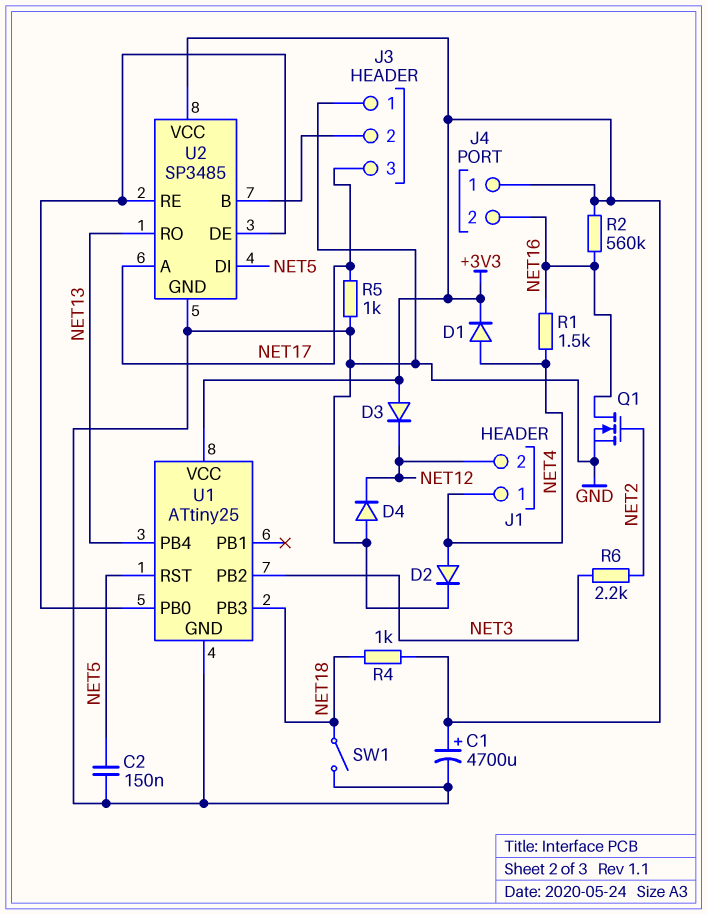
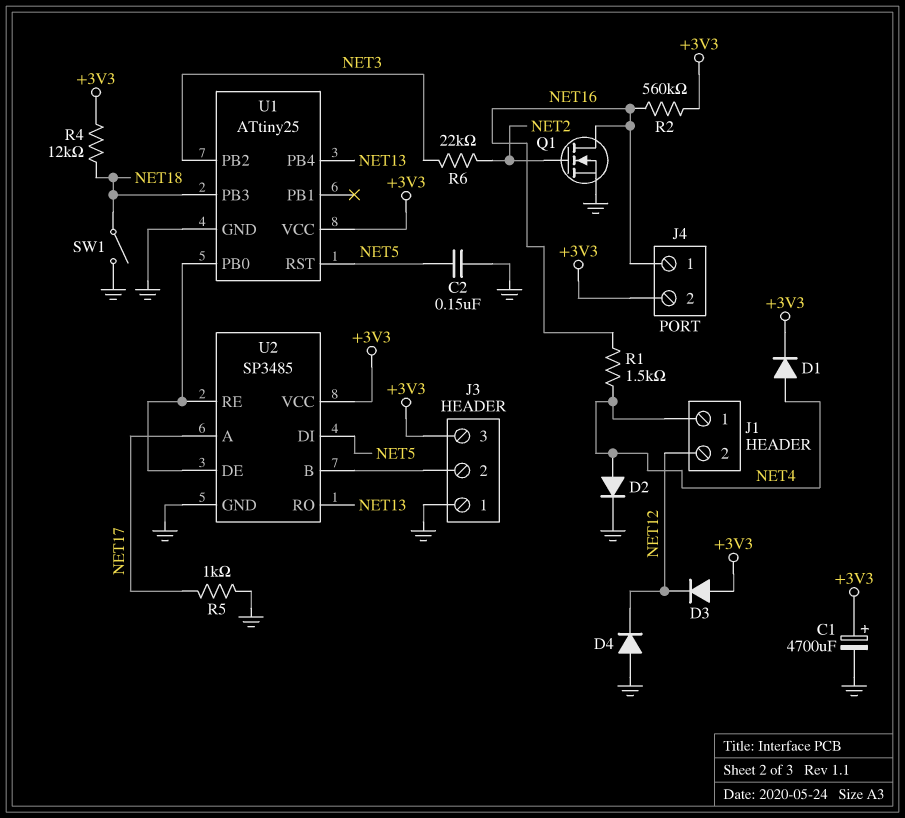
J3 pin 3: NET17 -> +3V3
J4 pin 1: +3V3 -> NET16
J4 pin 2: NET16 -> +3V3
R4: 1k (+3V3, NET18) -> 12k (+3V3, NET18)
R6: 2.2k (NET2, NET3) -> 22k (NET2, NET3)

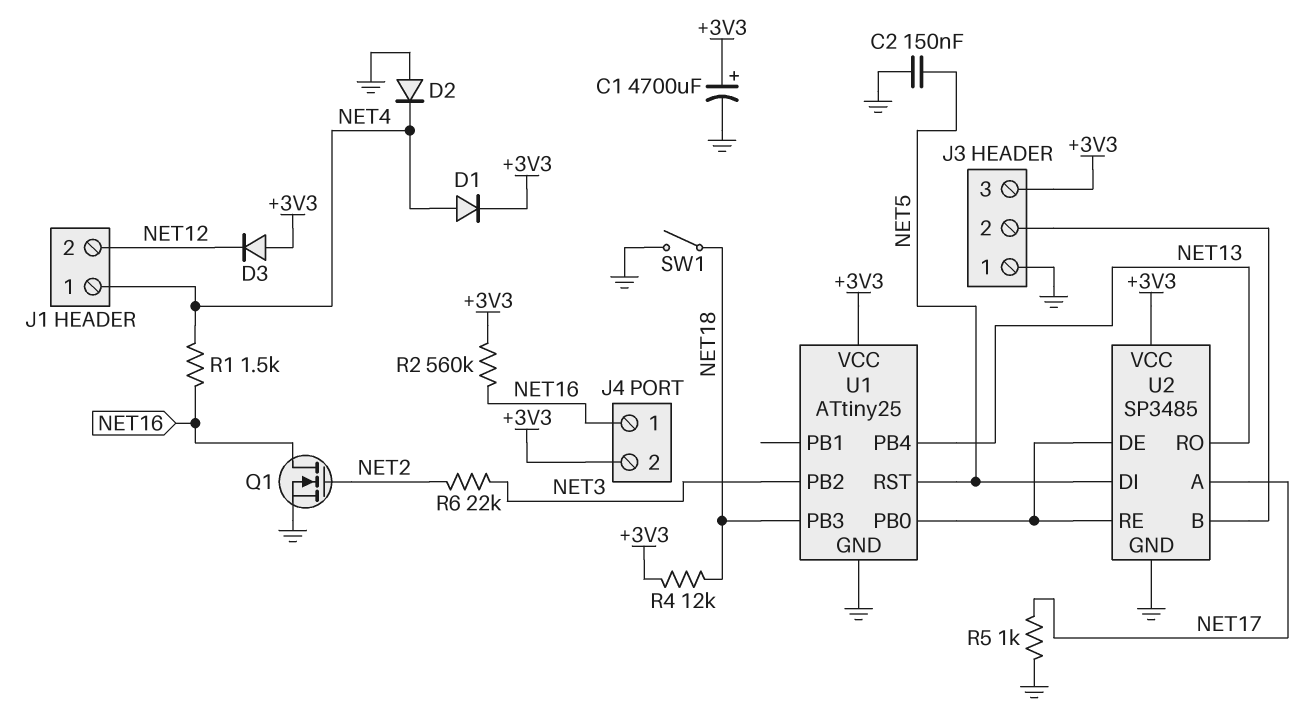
D2: diode (A NET4, K GND) -> diode (A GND, K NET4)
D4: diode (A GND, K NET12) -> none

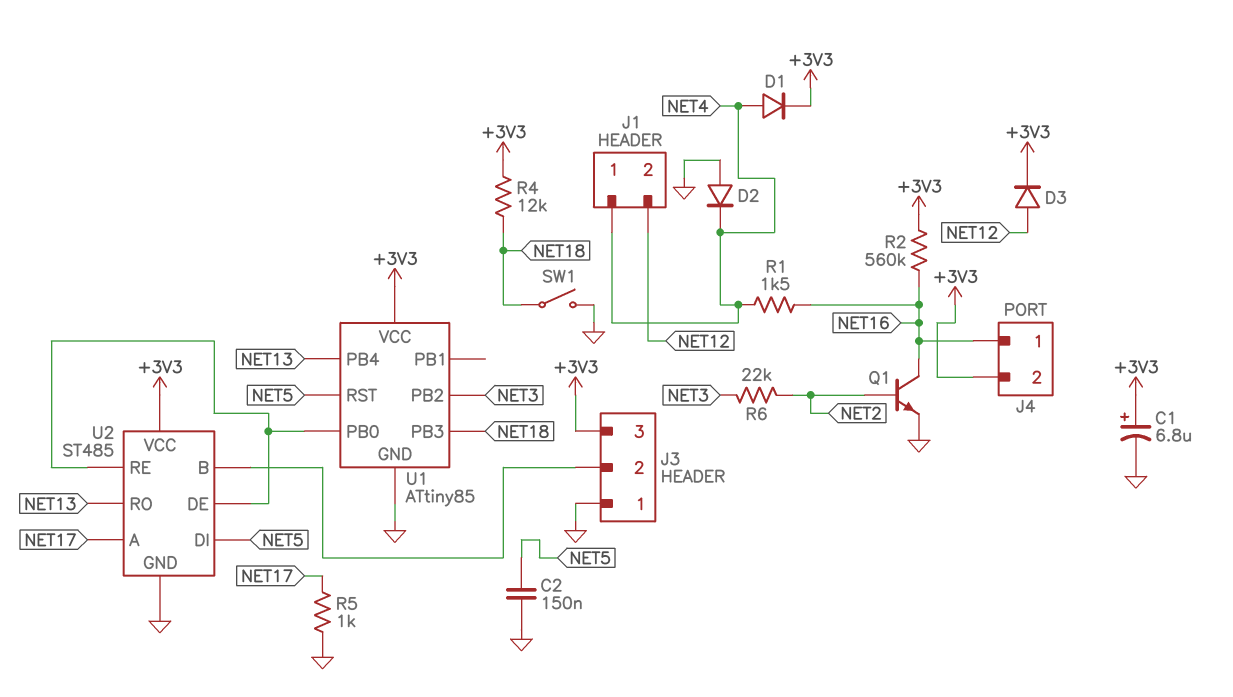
C1: 4700uF (plus +3V3, minus GND) -> 6.8uF (plus +3V3, minus GND)
D3: diode (A +3V3, K NET12) -> diode (A NET12, K +3V3)
Q1: NMOS (G NET2, D NET16, S GND) -> NPN (B NET2, C NET16, E GND)
U1: ATtiny25 -> ATtiny85
U2: SP3485 -> ST485

